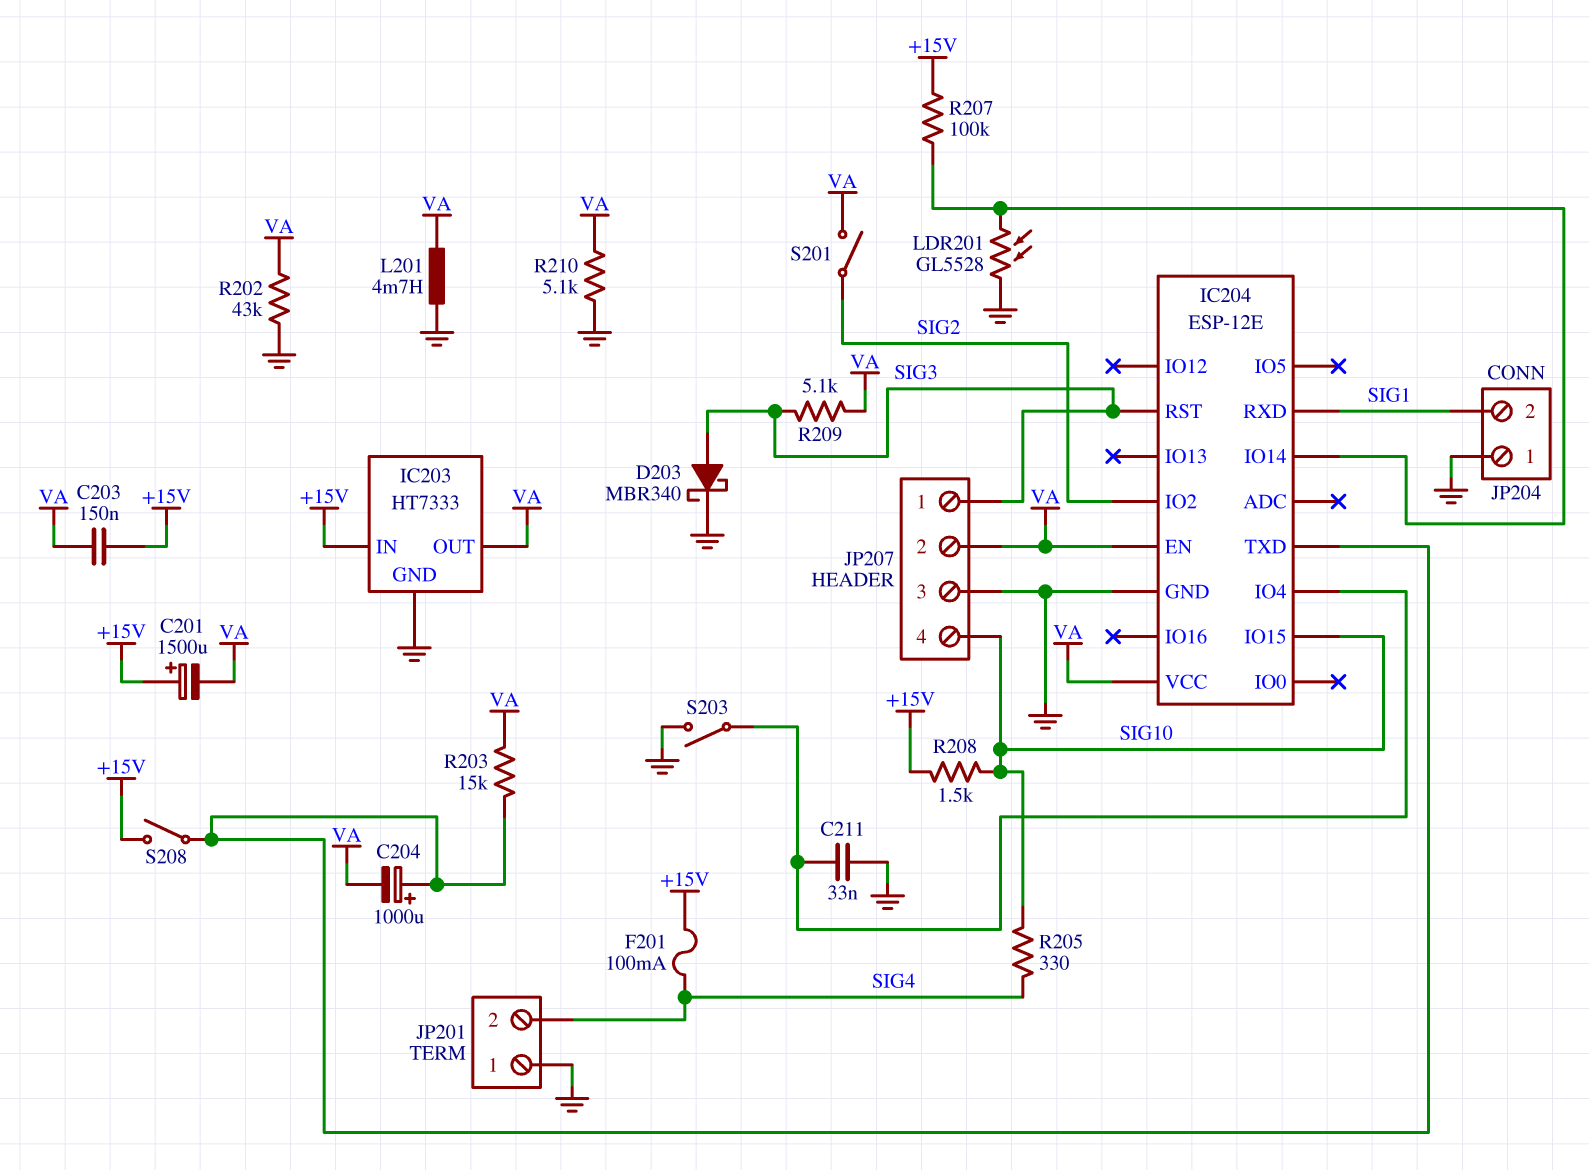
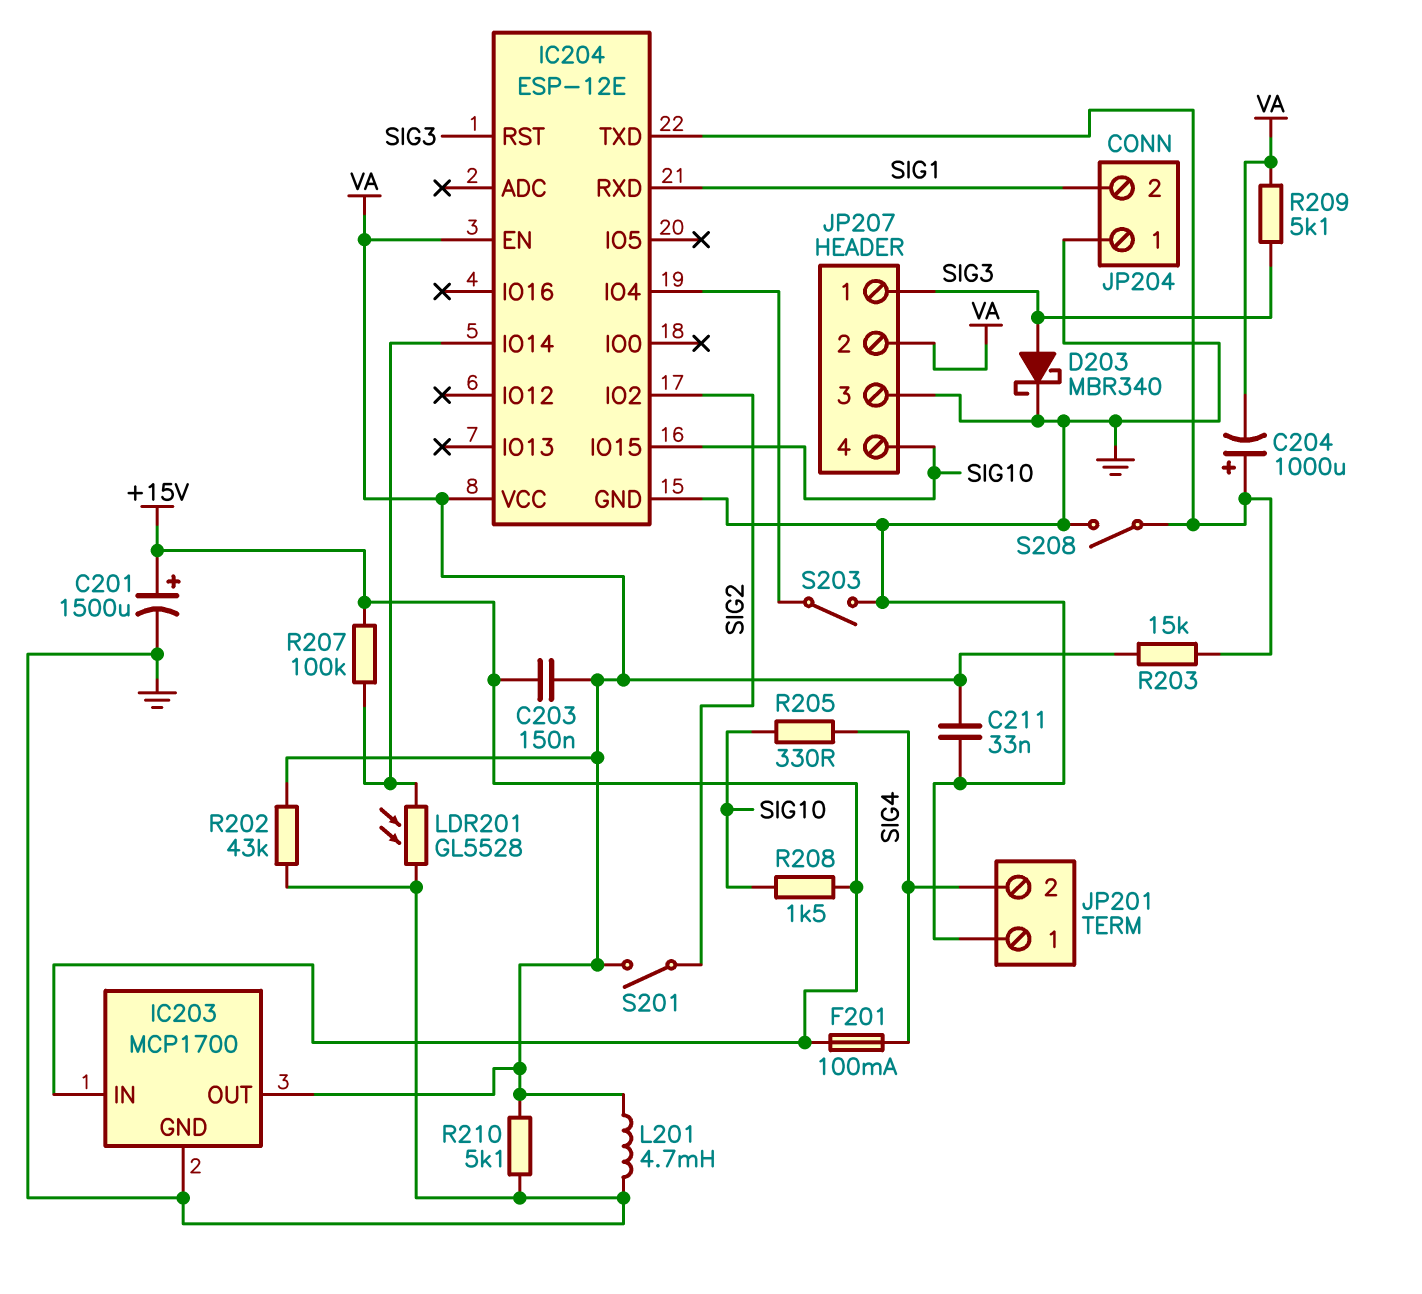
C201: 1500uF (plus +15V, minus VA) -> 1500uF (plus +15V, minus GND)
C211: 33nF (GND, IC204/IO4) -> 33nF (GND, VA)
IC203: HT7333 -> MCP1700
S208: switch (+15V, IC204/TXD) -> switch (GND, IC204/TXD)

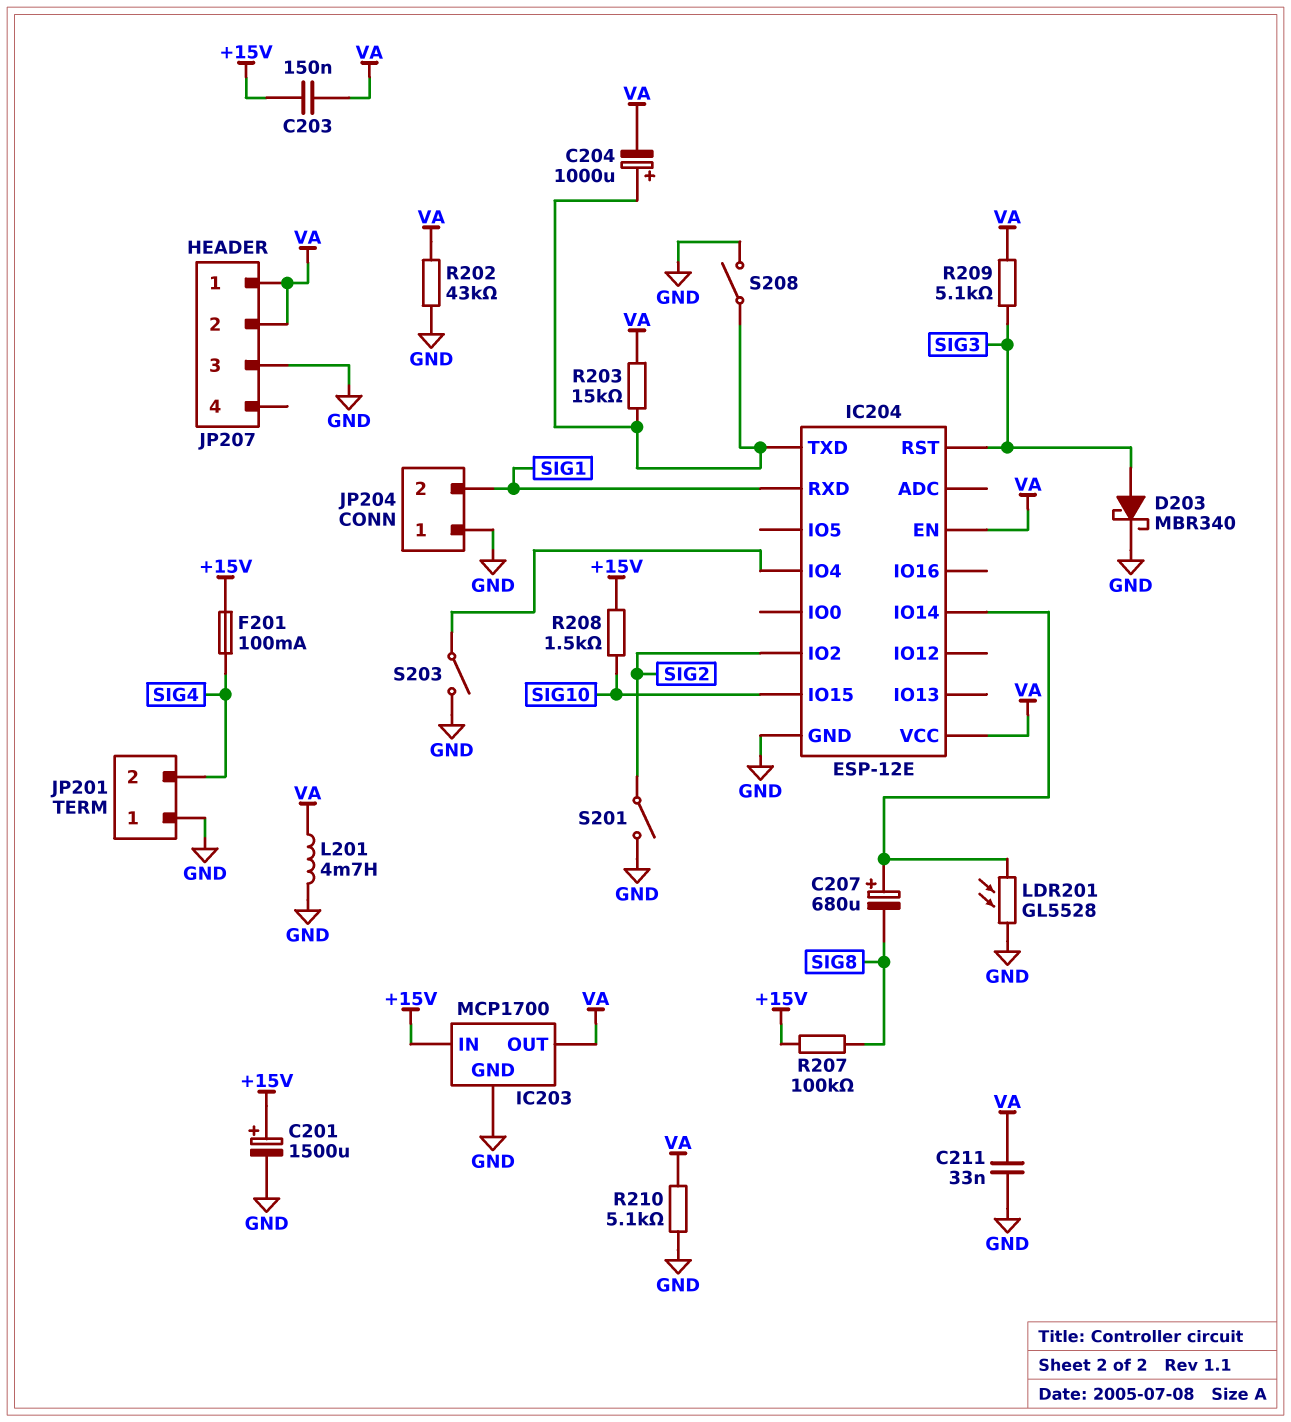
C207: none -> 680uF (plus IC204/IO14, minus SIG8)
JP207 pin 1: SIG3 -> VA
JP207 pin 4: SIG10 -> none
R205: 330 (SIG4, SIG10) -> none
R207: 100k (+15V, IC204/IO14) -> 100k (+15V, SIG8)
S201: switch (SIG2, VA) -> switch (GND, SIG2)

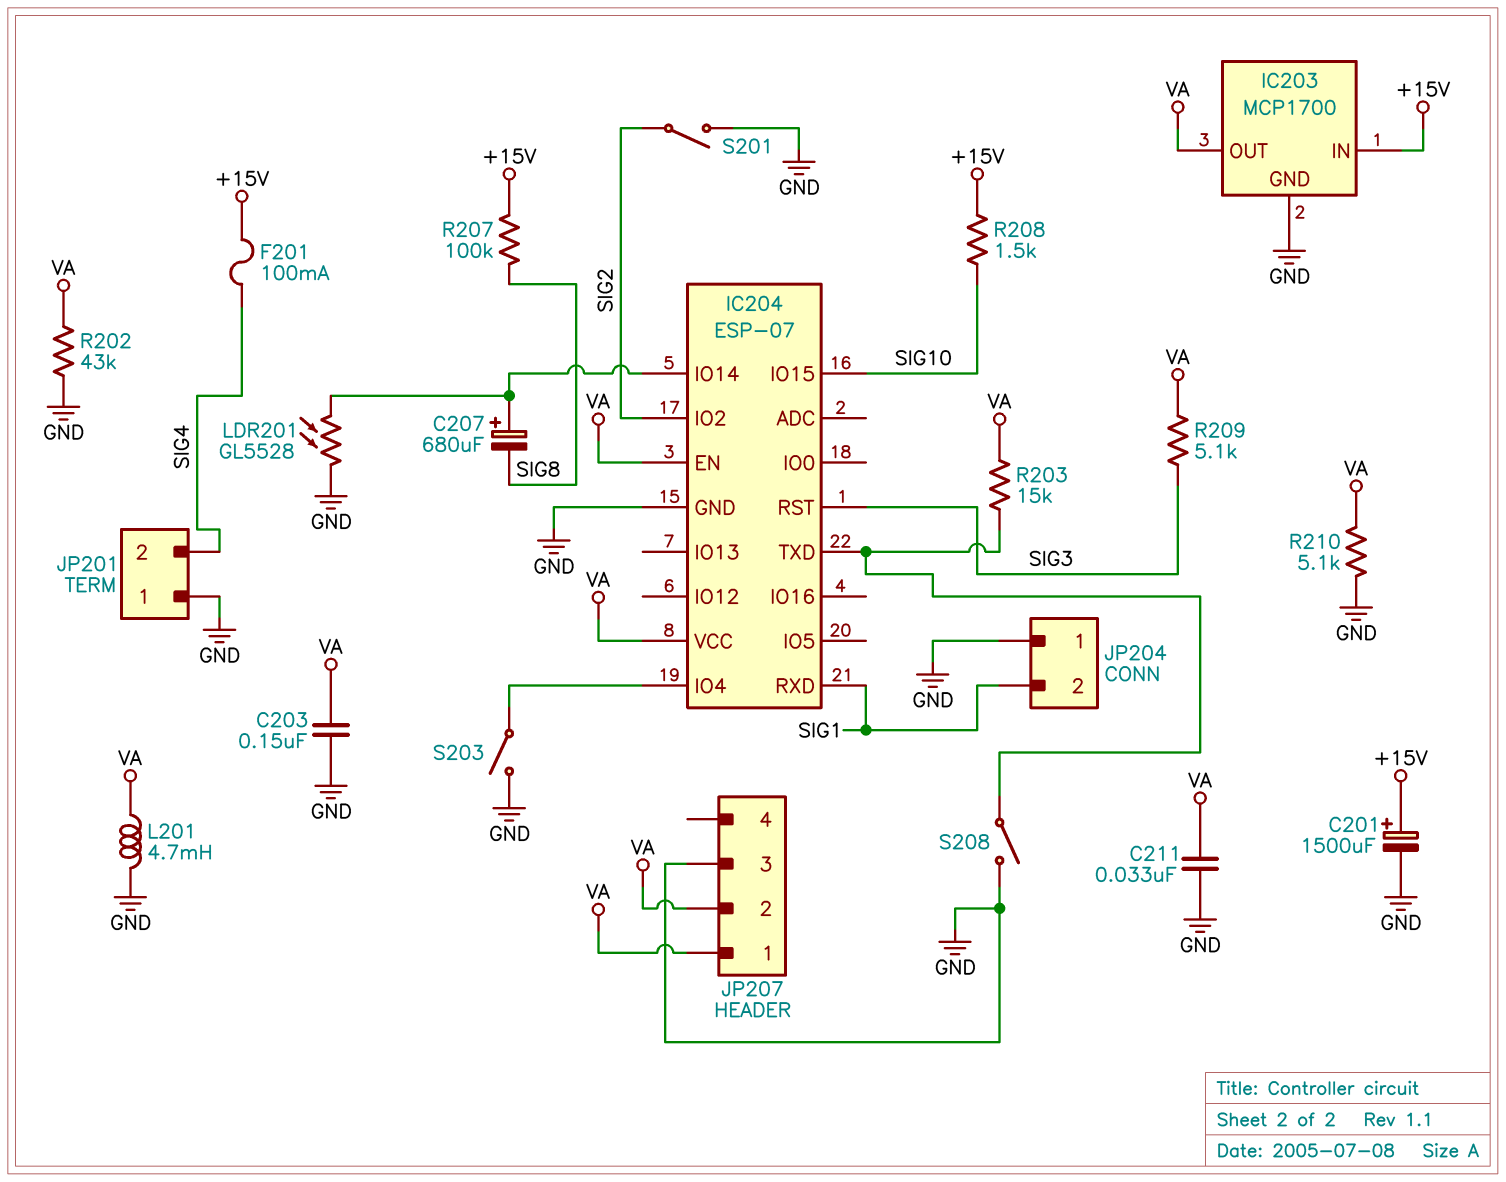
C203: 150nF (+15V, VA) -> 150nF (GND, VA)
C204: 1000uF (plus IC204/TXD, minus VA) -> none
D203: schottky MBR340 (A SIG3, K GND) -> none
IC204: ESP-12E -> ESP-07

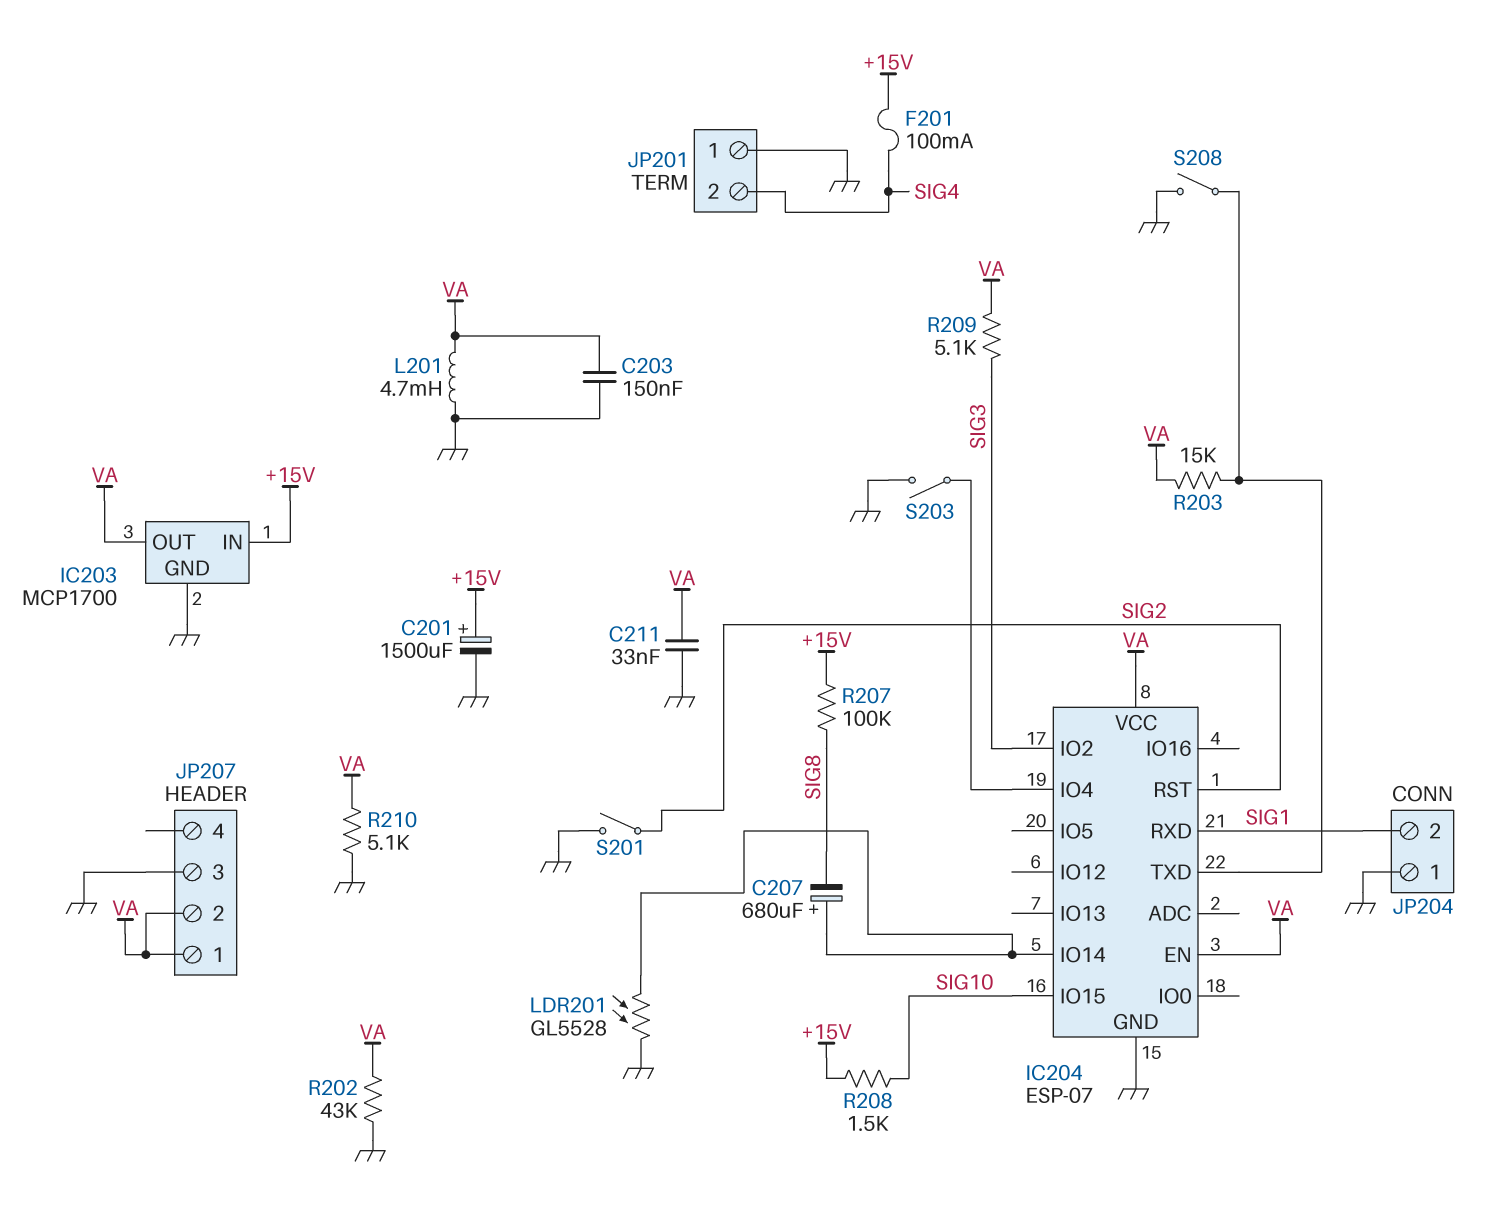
IC204 pin IO2: SIG2 -> SIG3
IC204 pin RST: SIG3 -> SIG2

